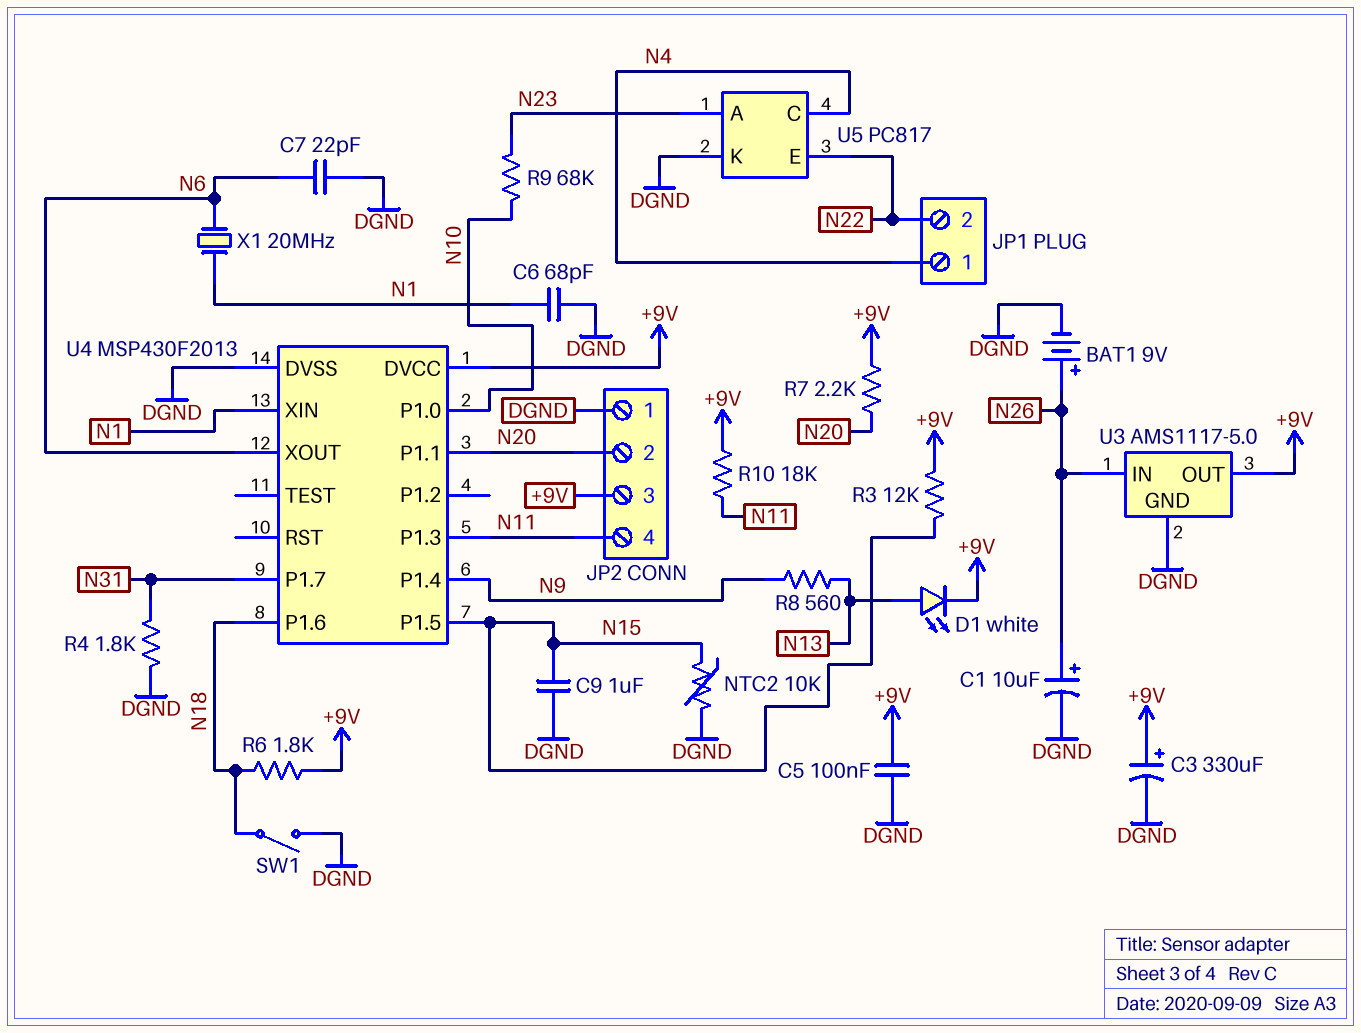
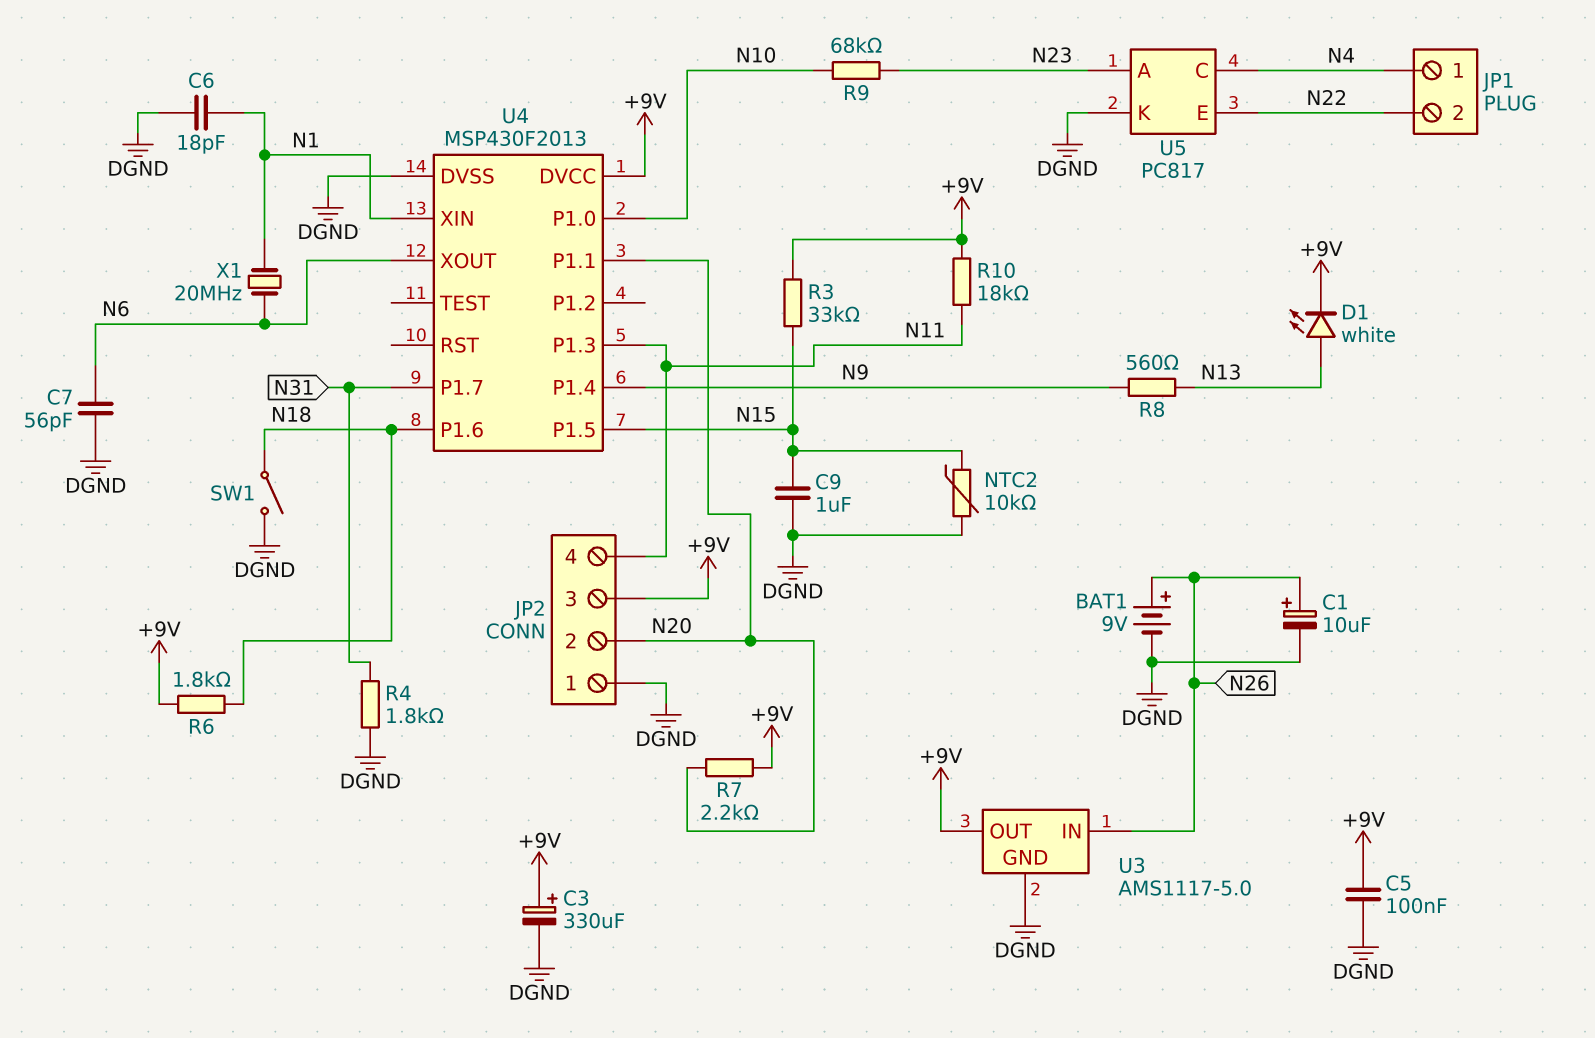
C6: 68pF (DGND, N1) -> 18pF (DGND, N1)
C7: 22pF (DGND, N6) -> 56pF (DGND, N6)
R3: 12k (+9V, N15) -> 33k (+9V, N15)

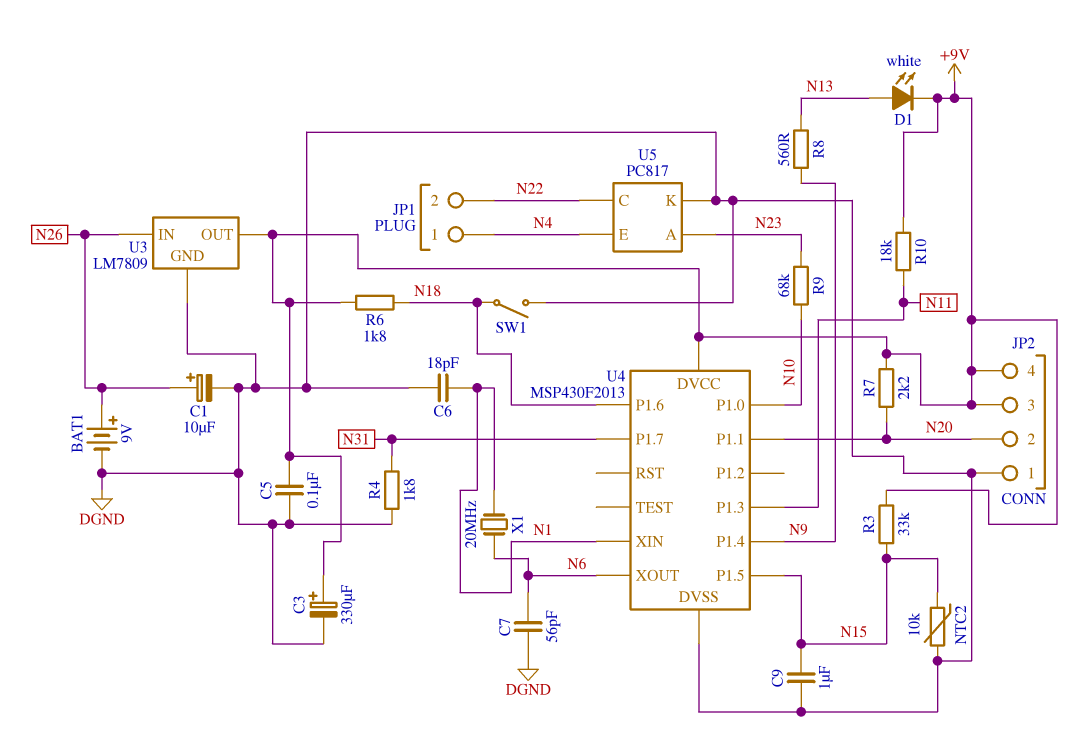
JP2 pin 4: N11 -> +9V
U3: AMS1117-5.0 -> LM7809
U5 pin C: N4 -> N22
U5 pin E: N22 -> N4

